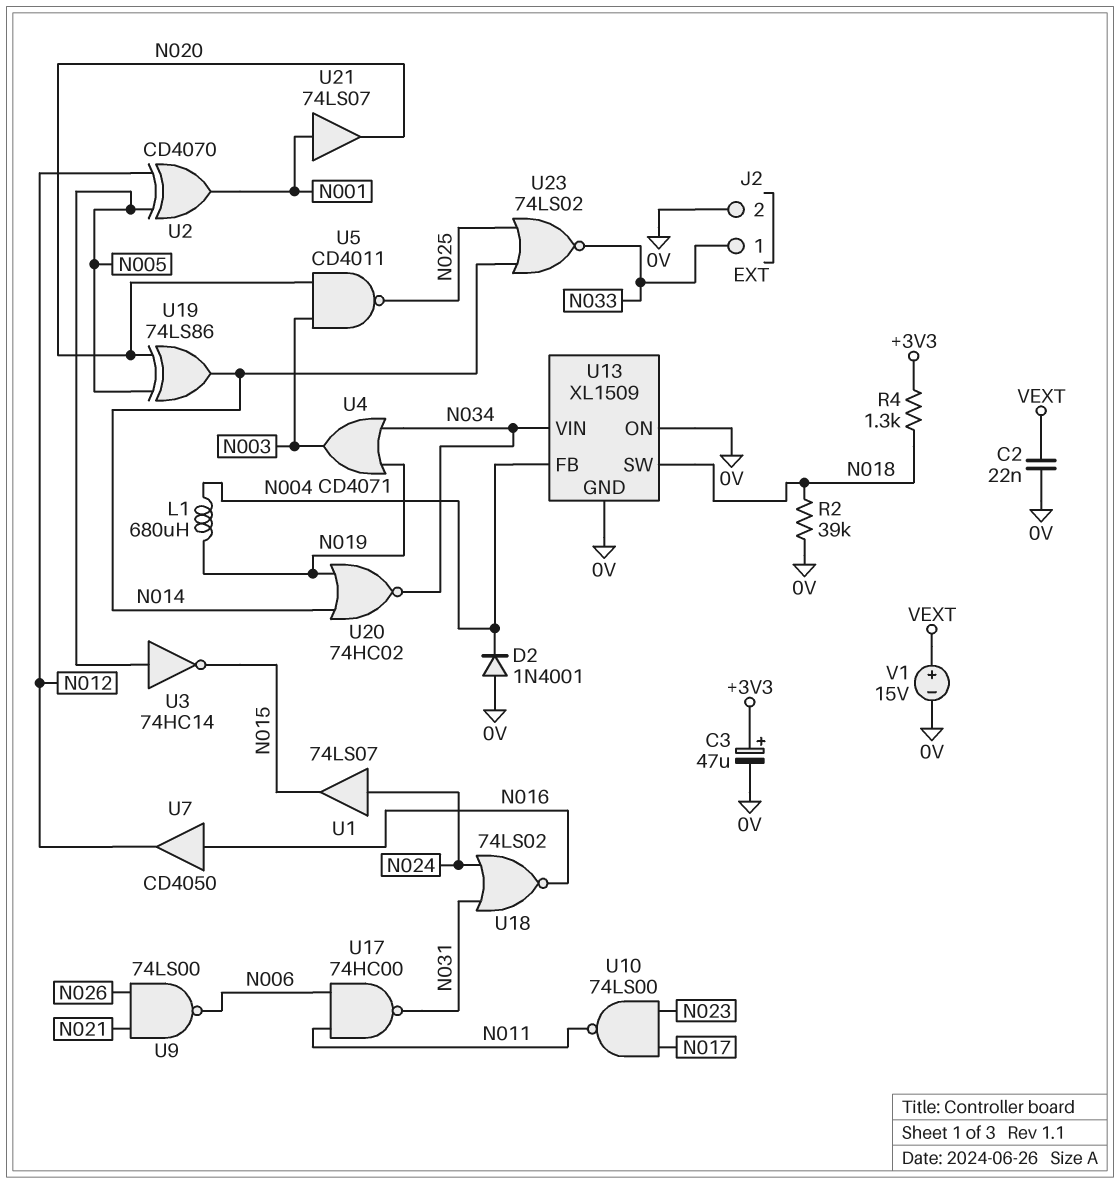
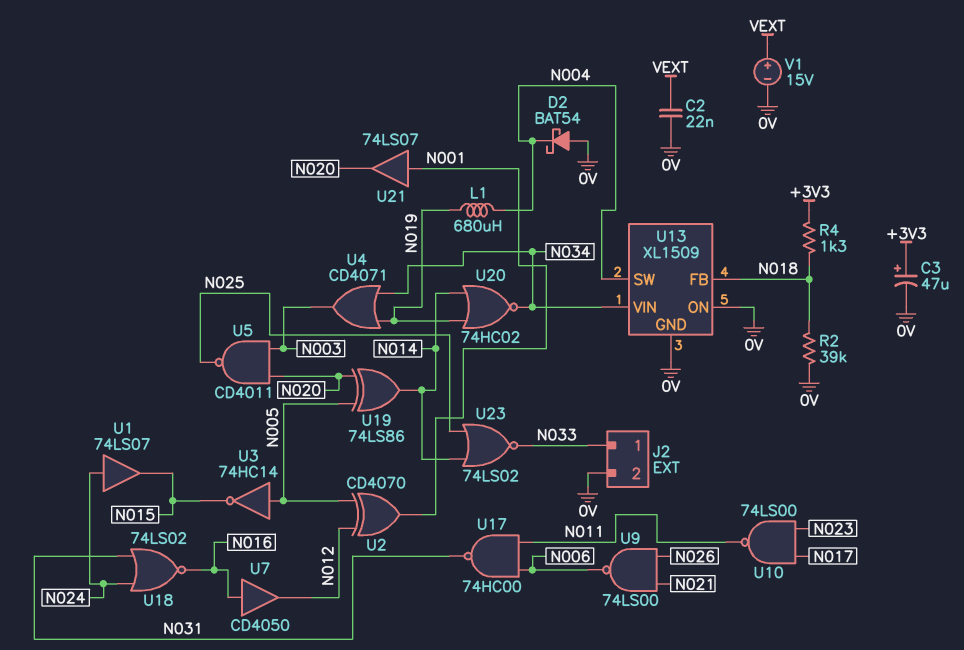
D2: diode 1N4001 (A 0V, K N004) -> schottky BAT54 (A 0V, K N004)
U13 pin FB: N004 -> N018
U13 pin SW: N018 -> N004

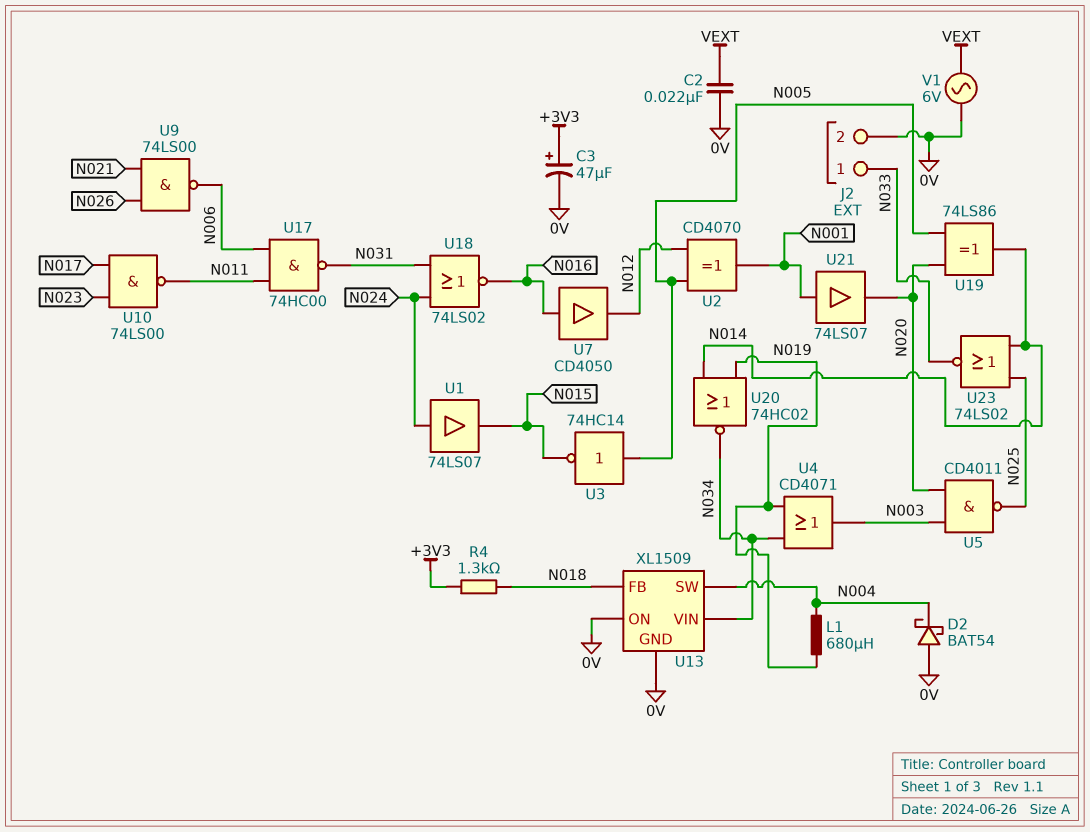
R2: 39k (0V, N018) -> none
V1: 15V (plus VEXT, minus 0V) -> AC 6V (0V, VEXT)

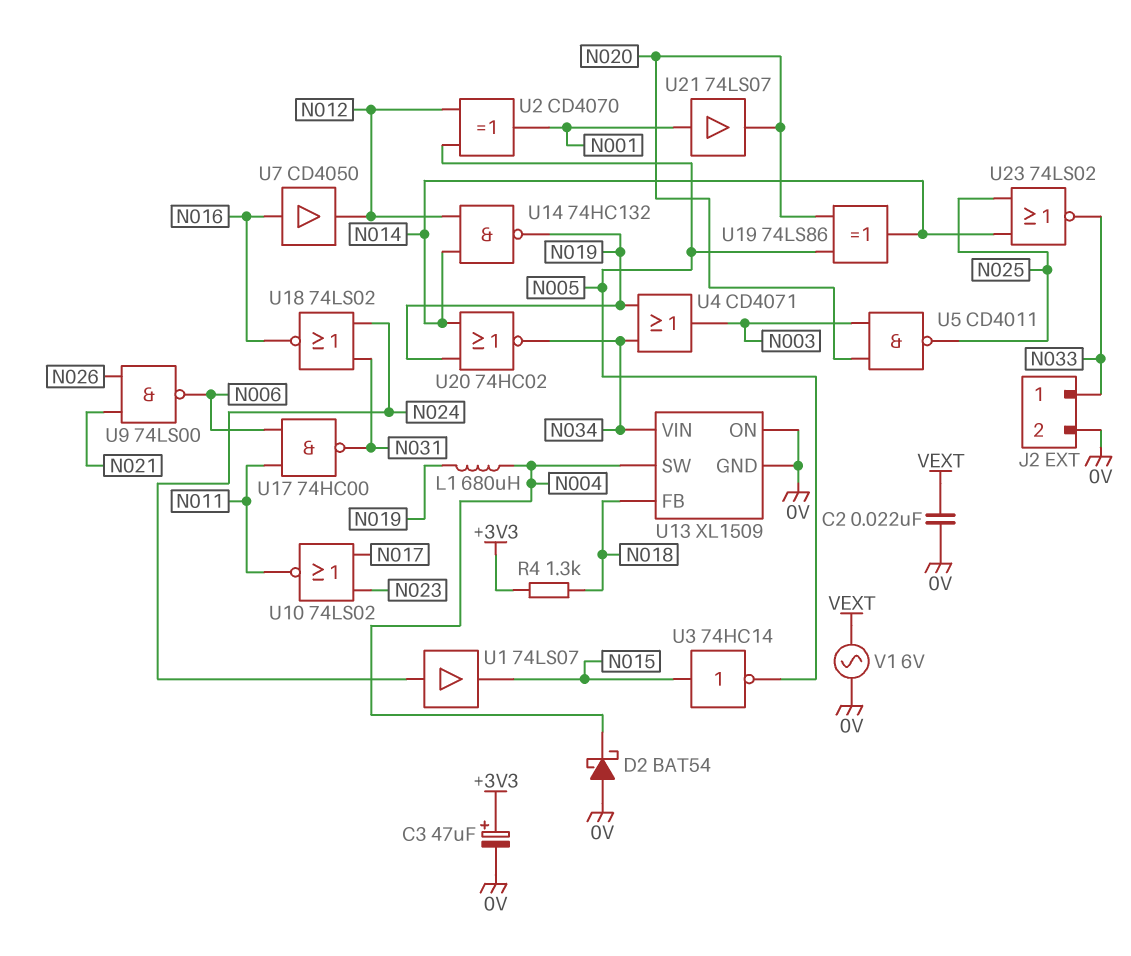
U3: NOT 74HC14 (in N005, out N015) -> NOT 74HC14 (in N015, out N005)
U10: NAND 74LS00 (in N017, in N023, out N011) -> NOR 74LS02 (in N017, in N023, out N011)
U14: none -> NAND 74HC132 (in N012, in N014, out N019)

